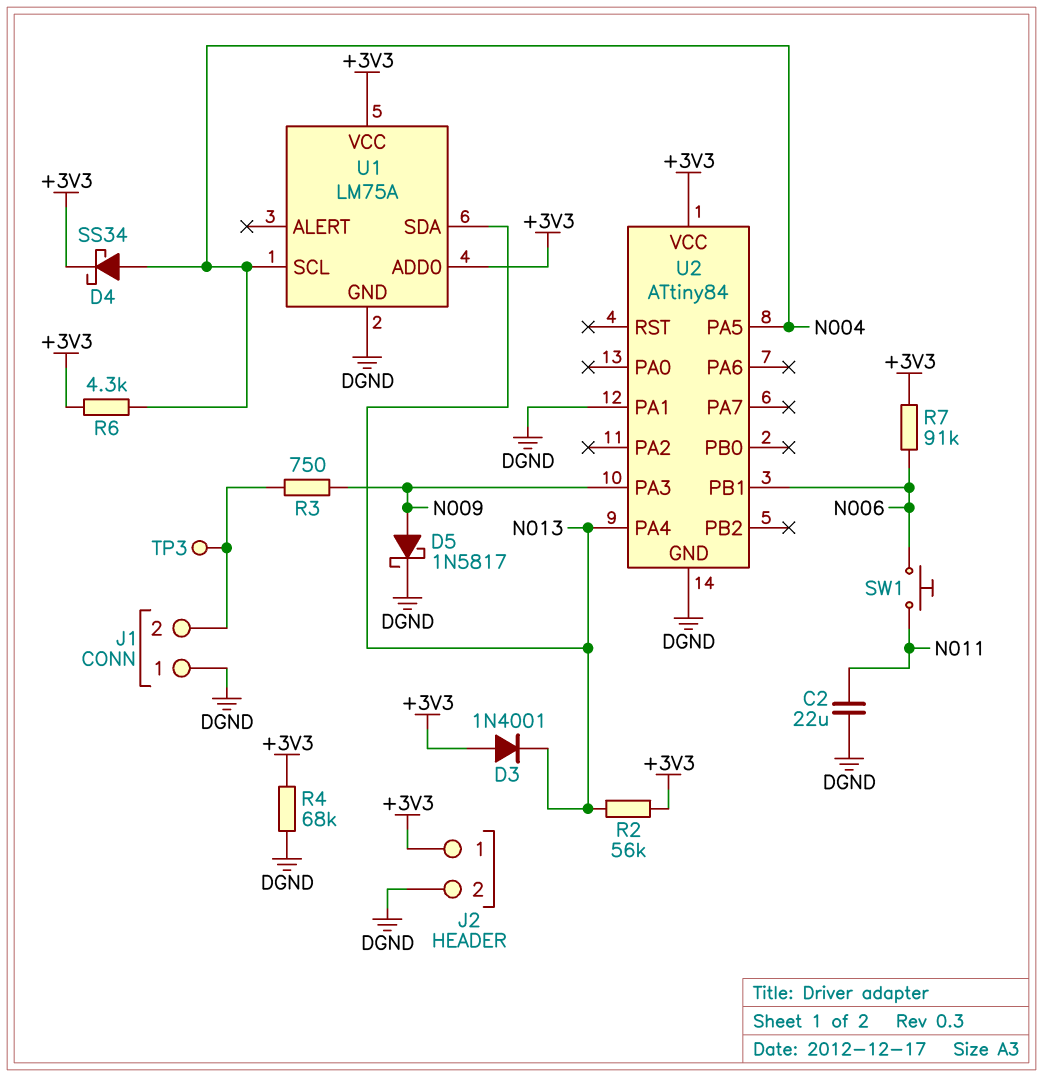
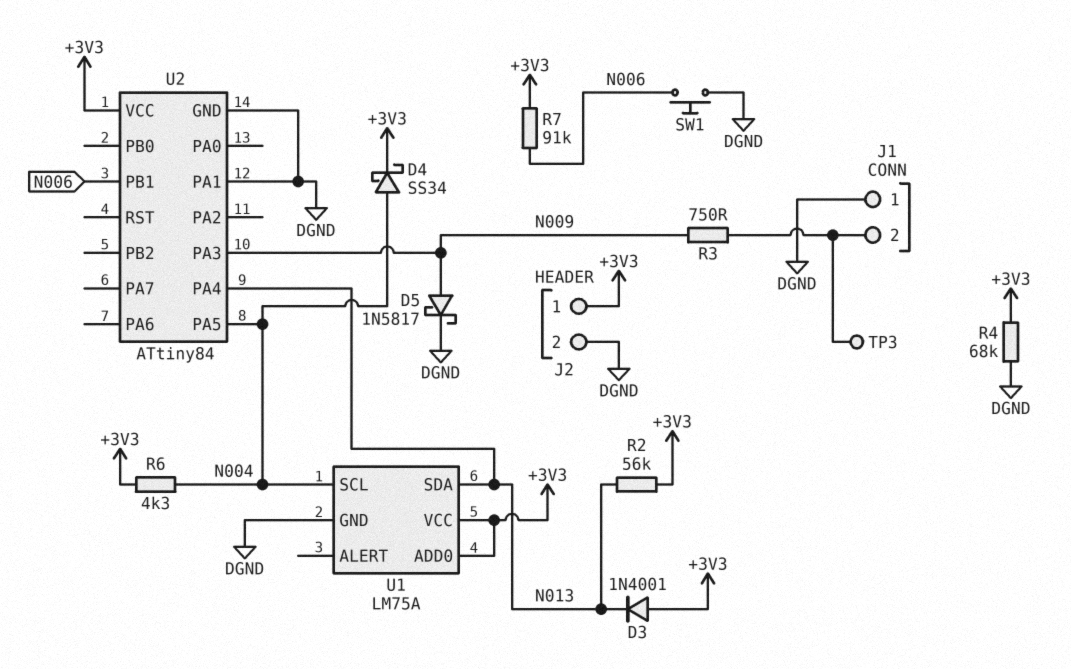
C2: 22uF (DGND, N011) -> none
SW1: button (N006, N011) -> button (DGND, N006)

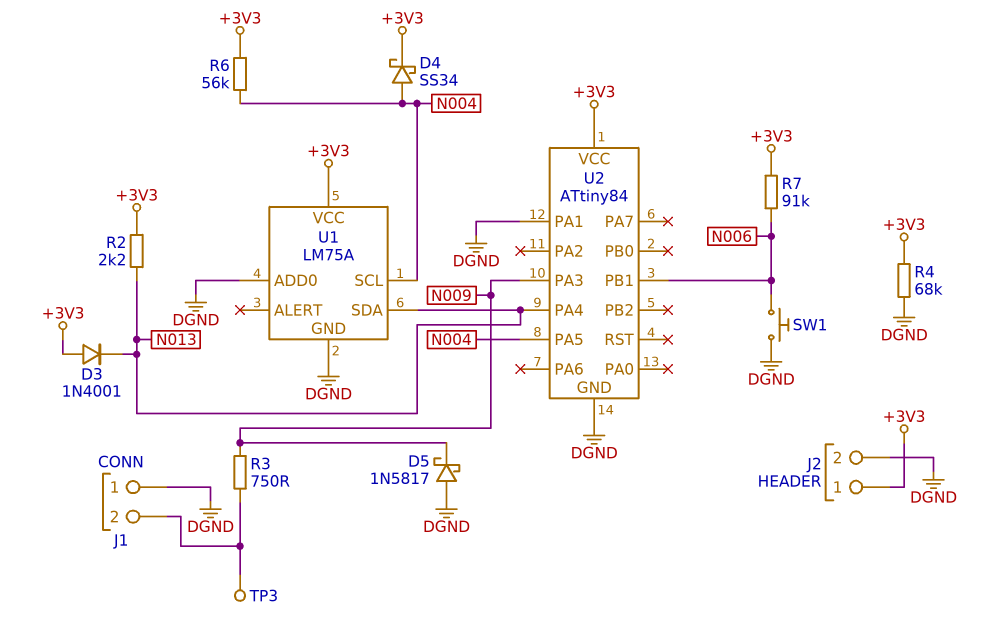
D5: schottky 1N5817 (A N009, K DGND) -> schottky 1N5817 (A DGND, K N009)
R2: 56k (+3V3, N013) -> 2.2k (+3V3, N013)
R6: 4.3k (+3V3, N004) -> 56k (+3V3, N004)
U1 pin ADD0: +3V3 -> DGND

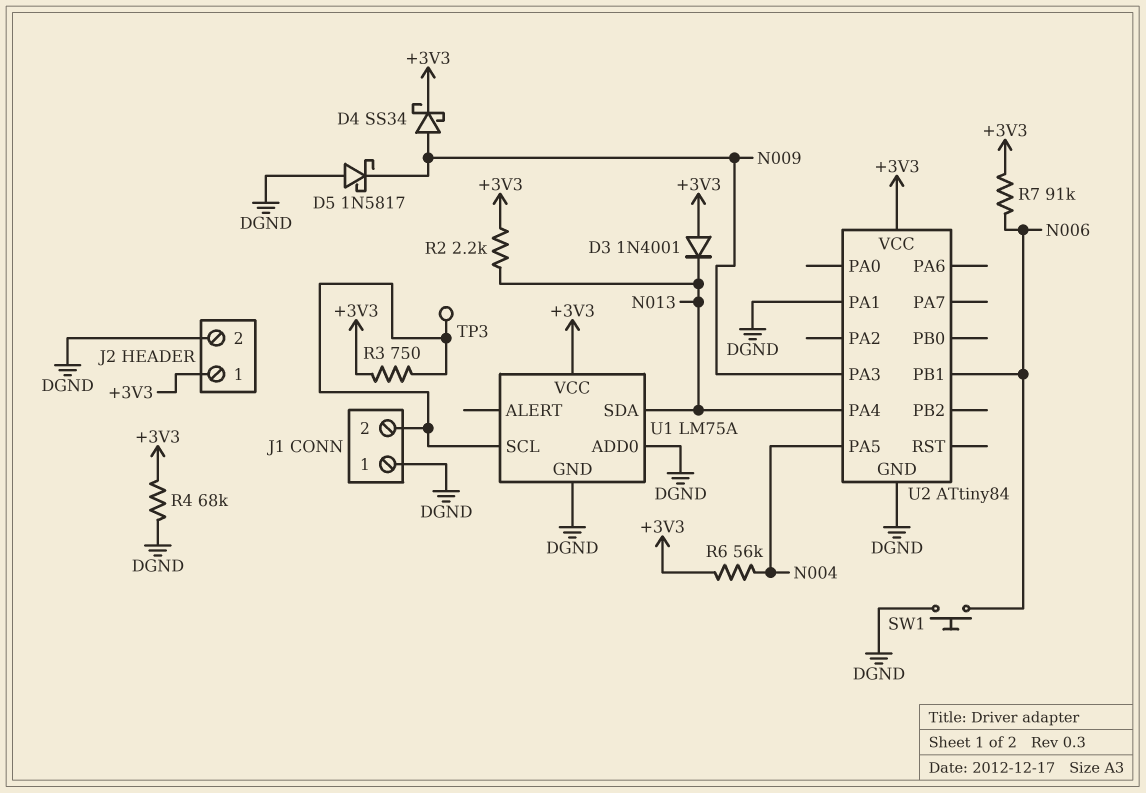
D4: schottky SS34 (A N004, K +3V3) -> schottky SS34 (A N009, K +3V3)
R3: 750 (J1/2, N009) -> 750 (+3V3, J1/2)
U1 pin SCL: N004 -> J1/2

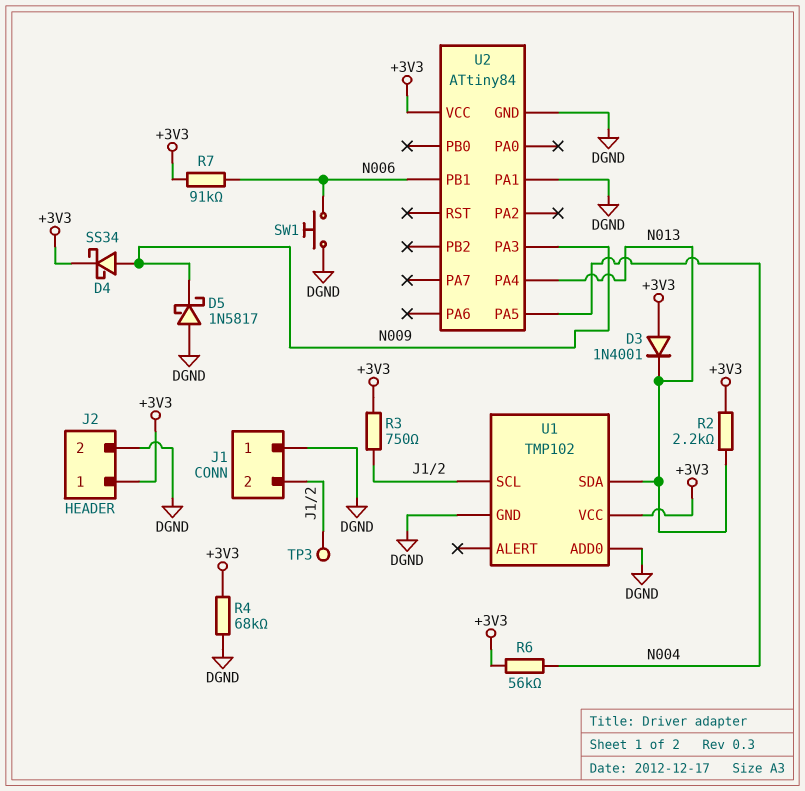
U1: LM75A -> TMP102

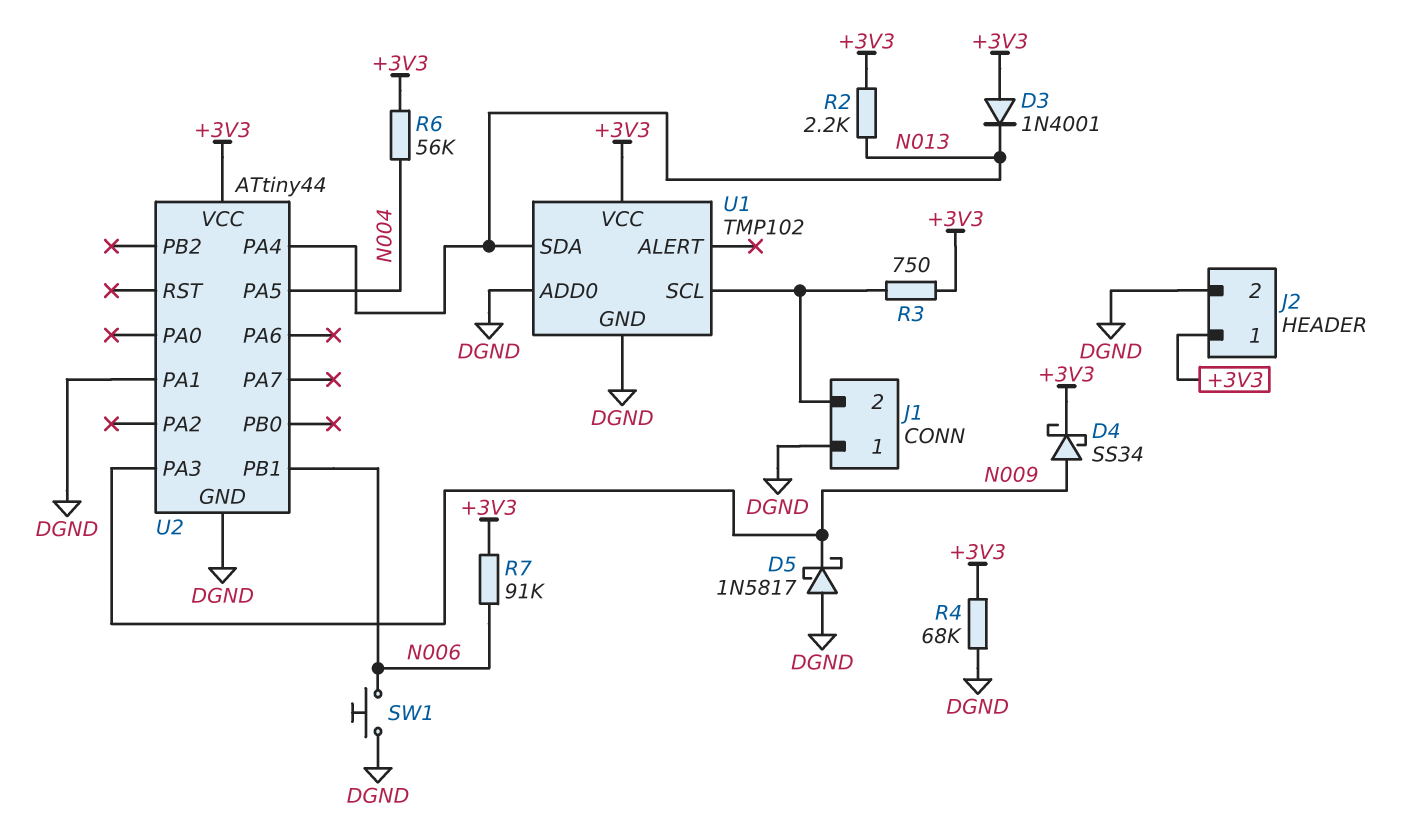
TP3: test point (J1/2) -> none
U2: ATtiny84 -> ATtiny44

